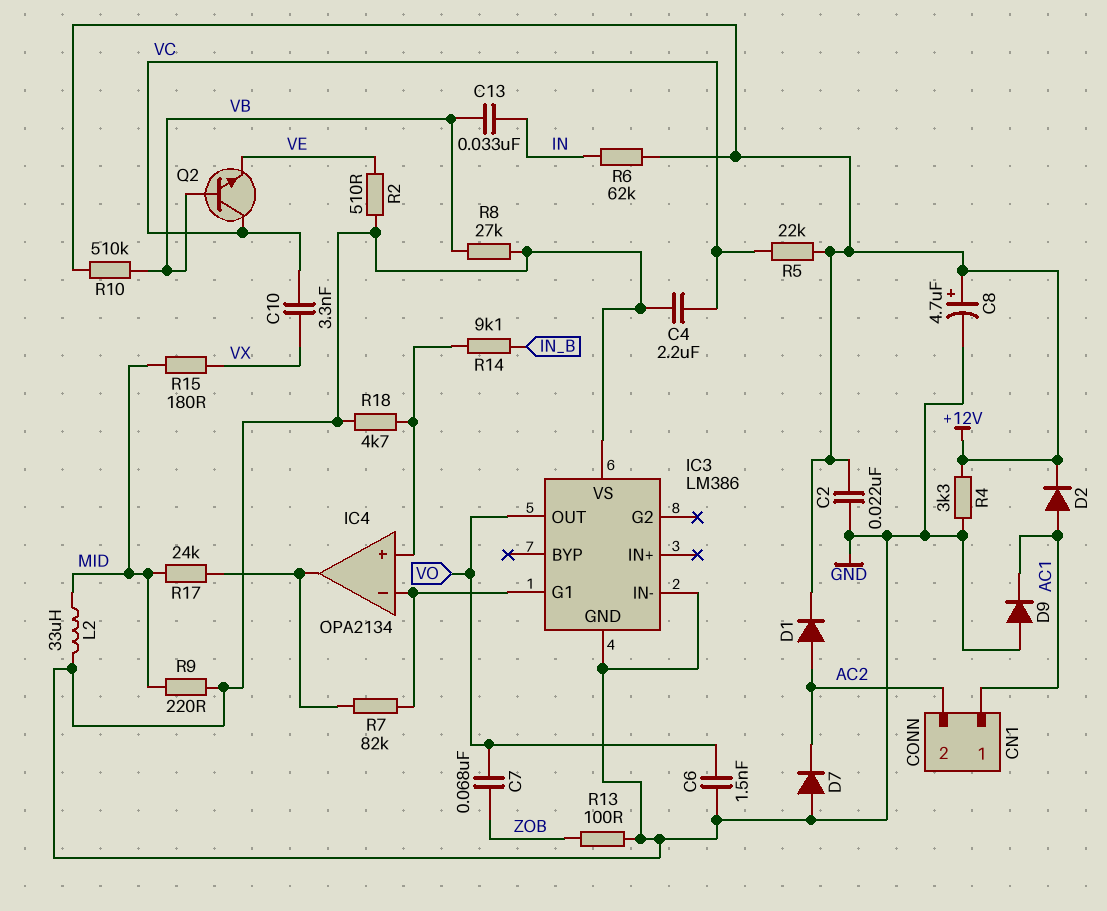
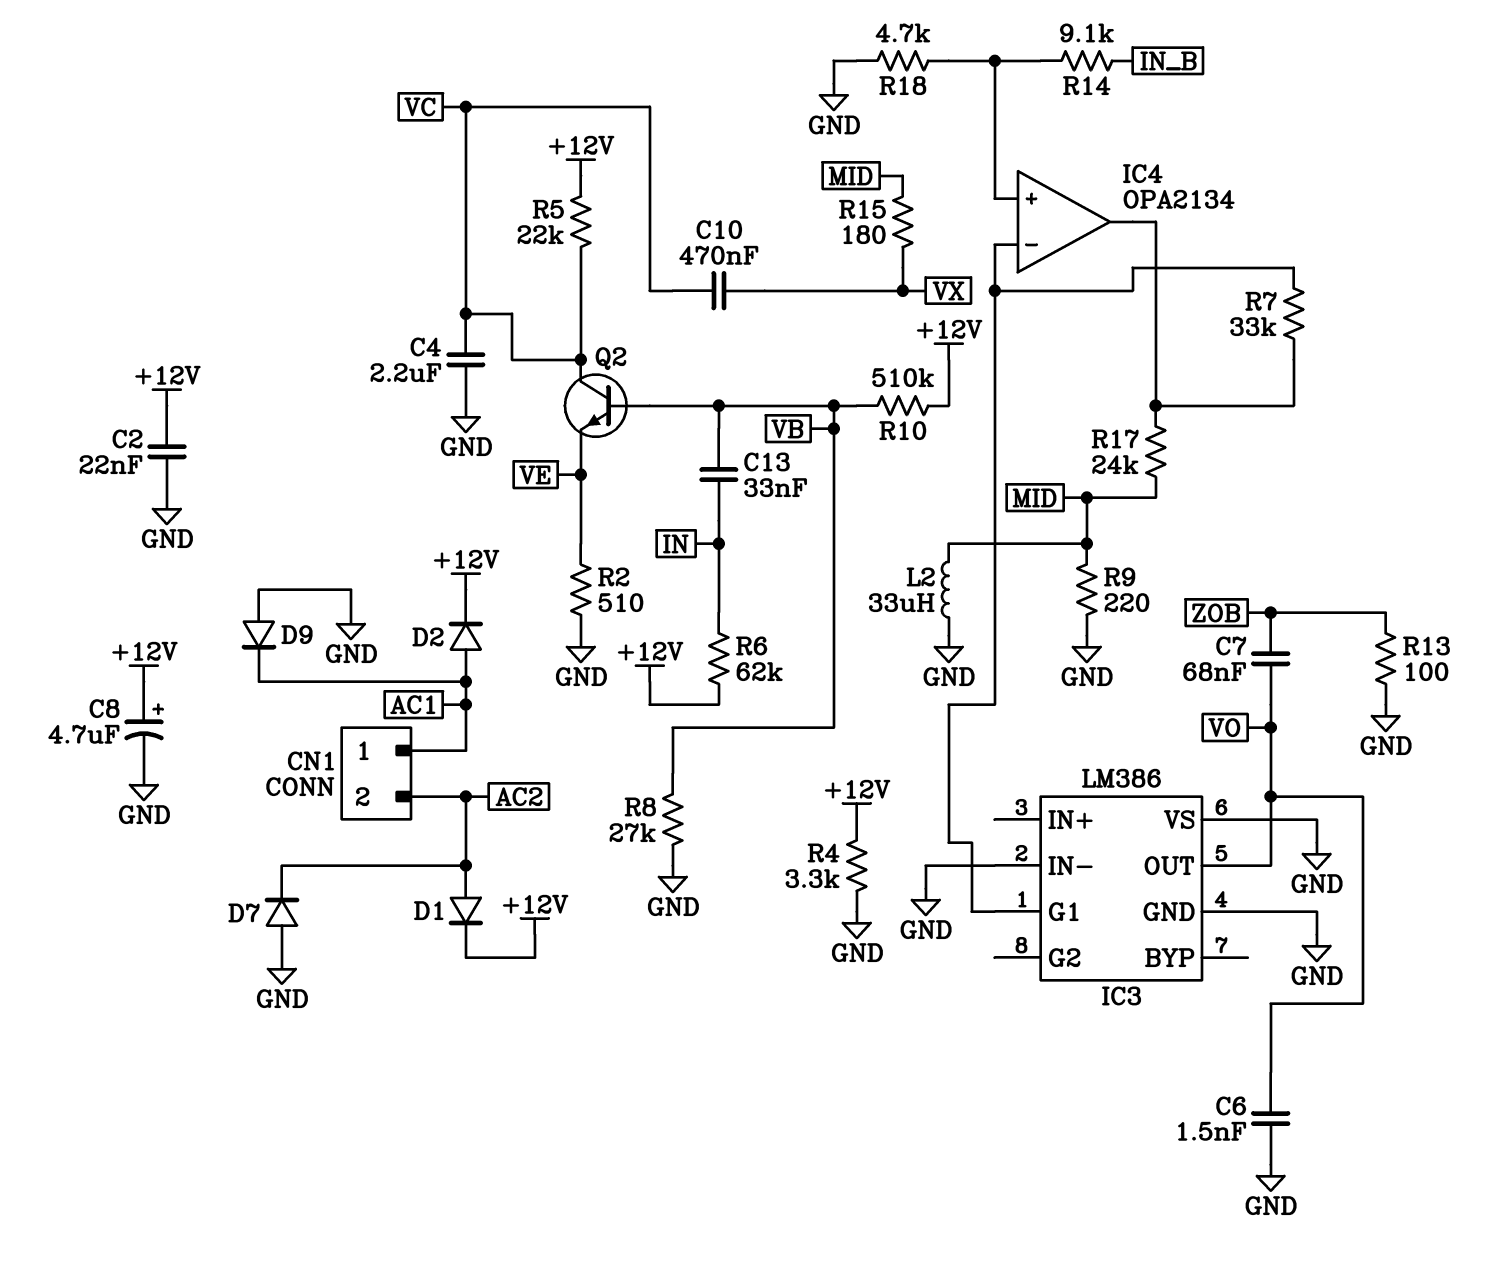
C10: 3.3nF (VC, VX) -> 470nF (VC, VX)
R7: 82k (IC3/G1, IC4/out) -> 33k (IC3/G1, IC4/out)

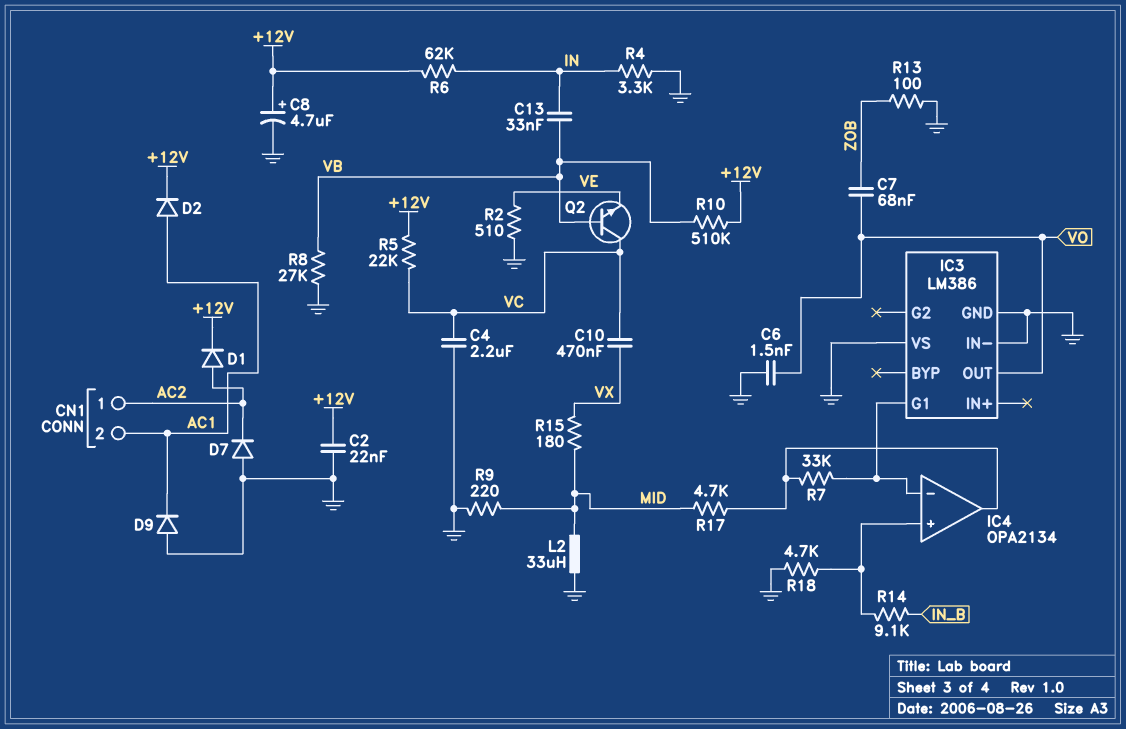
CN1 pin 1: AC1 -> AC2
CN1 pin 2: AC2 -> AC1
R4: 3.3k (+12V, GND) -> 3.3k (GND, IN)
R17: 24k (IC4/out, MID) -> 4.7k (IC4/out, MID)

